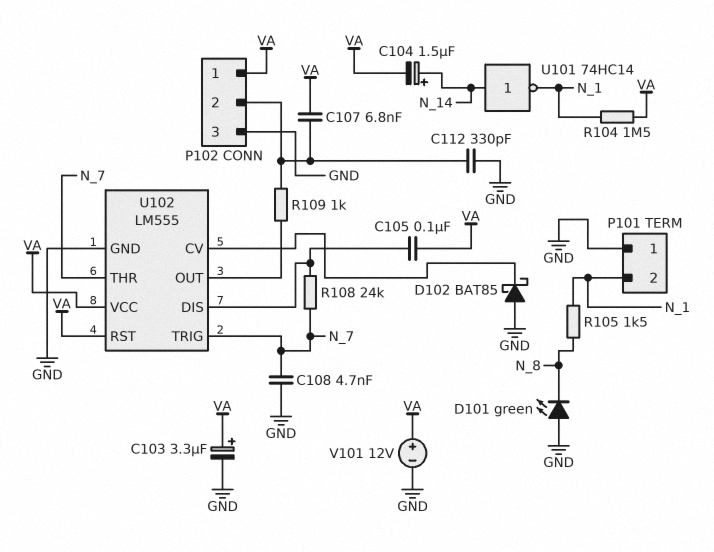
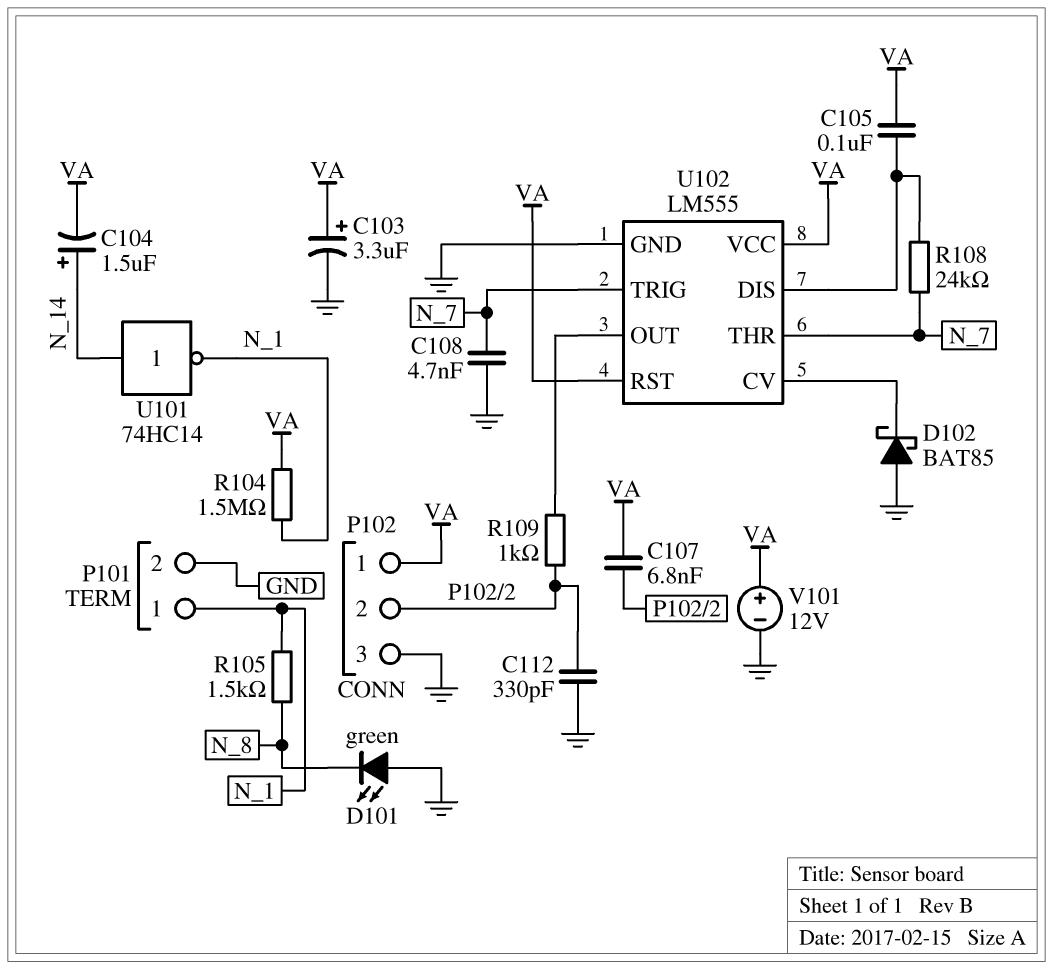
P101 pin 1: GND -> N_1
P101 pin 2: N_1 -> GND

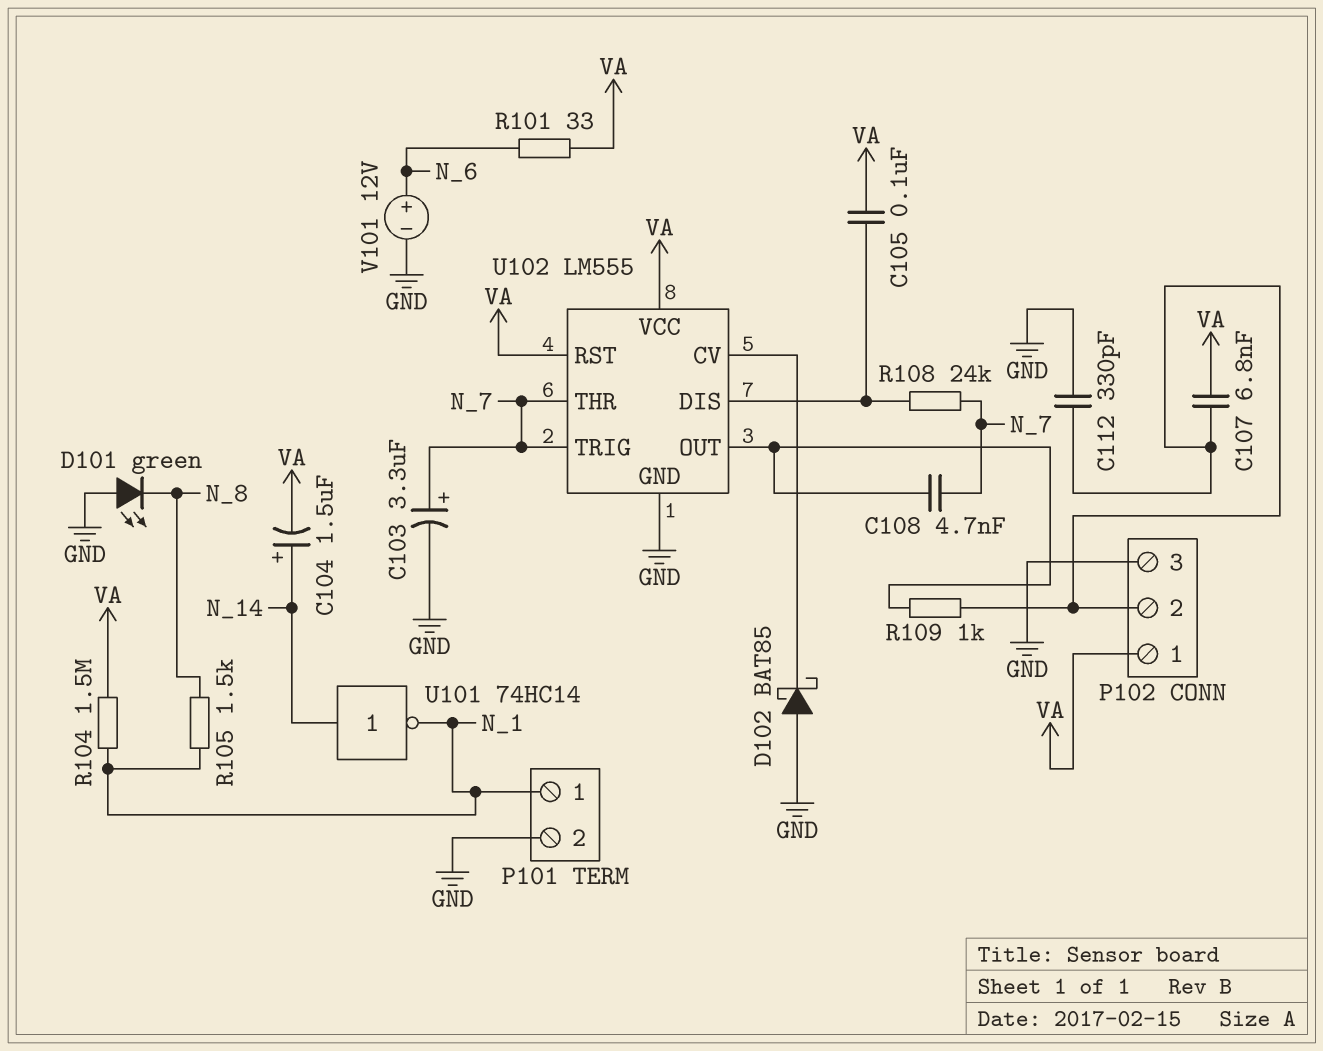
C103: 3.3uF (plus VA, minus GND) -> 3.3uF (plus N_7, minus GND)
C108: 4.7nF (GND, N_7) -> 4.7nF (N_7, U102/OUT)
R101: none -> 33 (N_6, VA)
V101: 12V (plus VA, minus GND) -> 12V (plus N_6, minus GND)

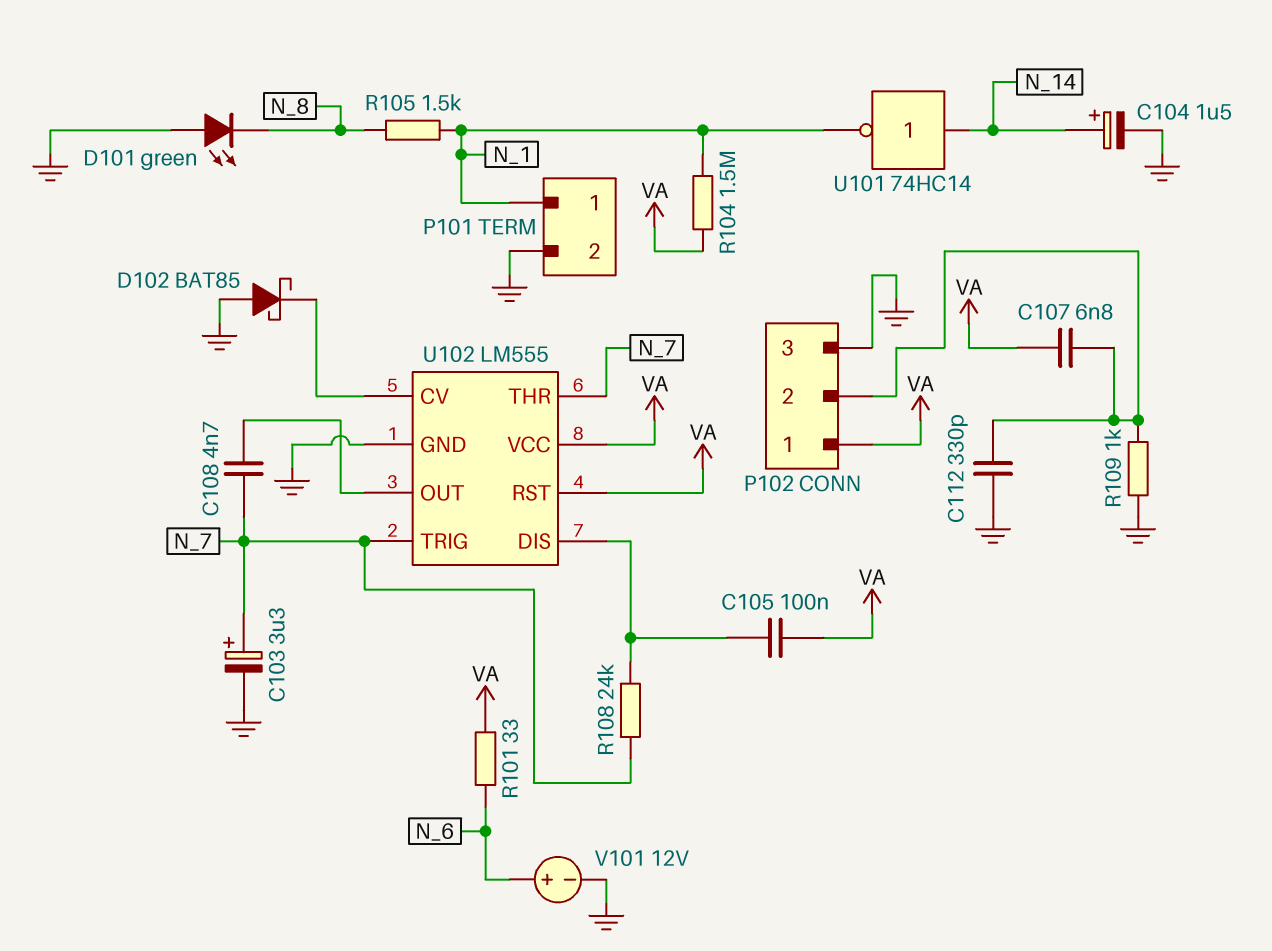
C104: 1.5uF (plus N_14, minus VA) -> 1.5uF (plus N_14, minus GND)
R109: 1k (P102/2, U102/OUT) -> 1k (GND, P102/2)

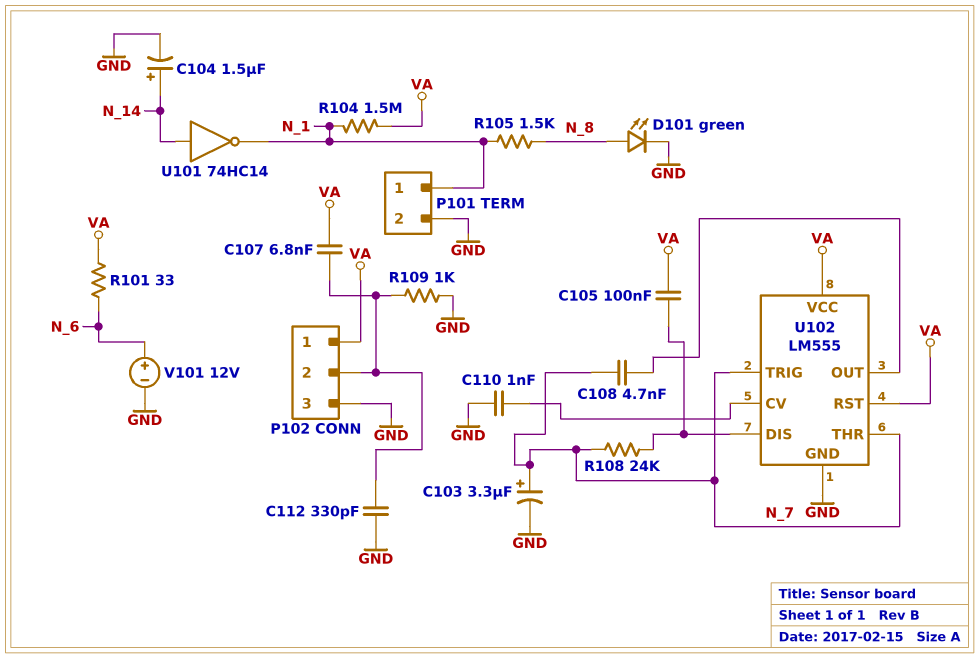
C110: none -> 1nF (GND, U102/CV)
D101: LED green (A GND, K N_8) -> LED green (A N_8, K GND)
D102: schottky BAT85 (A GND, K U102/CV) -> none

